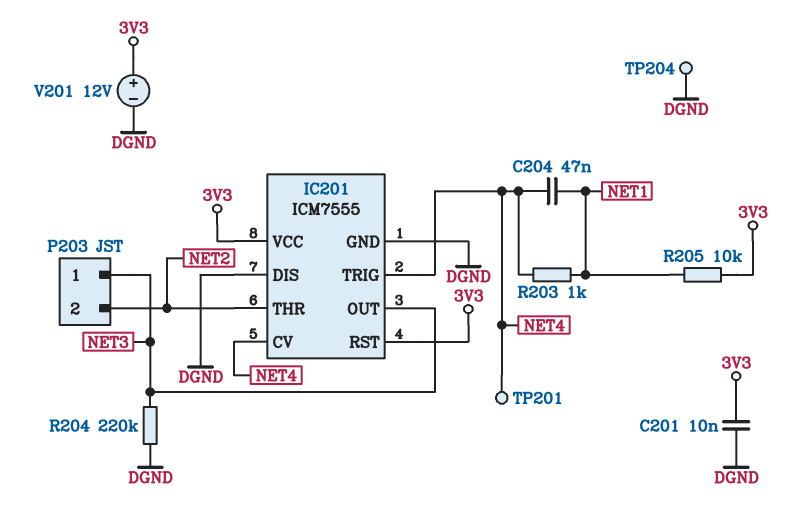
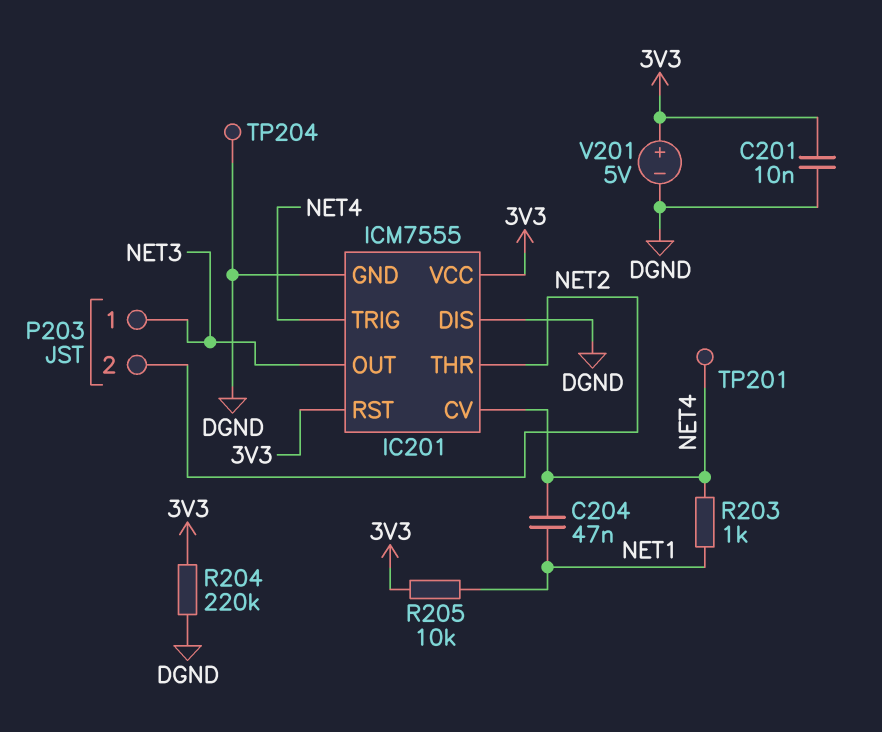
R204: 220k (DGND, NET3) -> 220k (3V3, DGND)
V201: 12V (plus 3V3, minus DGND) -> 5V (plus 3V3, minus DGND)

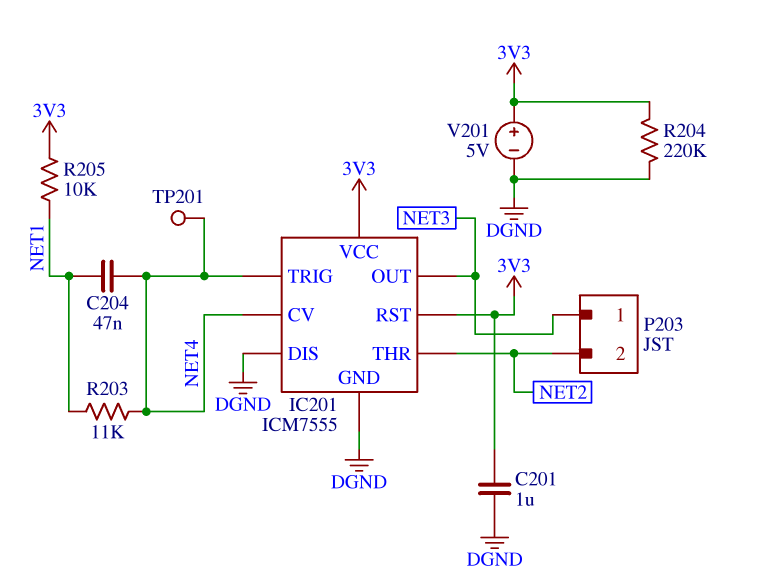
C201: 10nF (3V3, DGND) -> 1uF (3V3, DGND)
R203: 1k (NET1, NET4) -> 11k (NET1, NET4)
TP204: test point (DGND) -> none

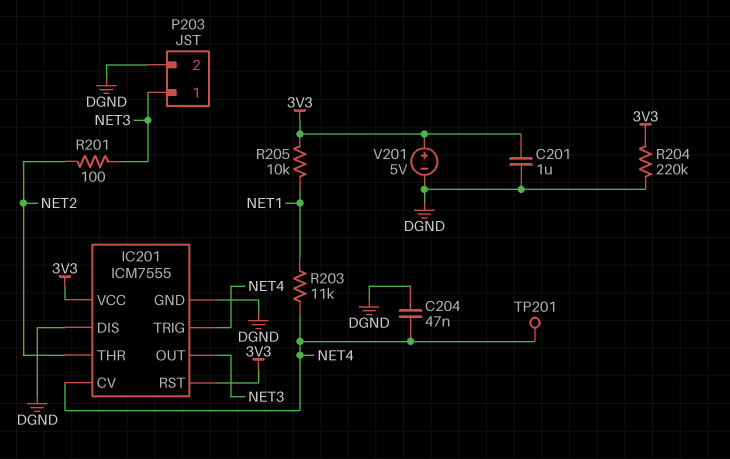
C204: 47nF (NET1, NET4) -> 47nF (DGND, NET4)
P203 pin 2: NET2 -> DGND
R201: none -> 100 (NET2, NET3)

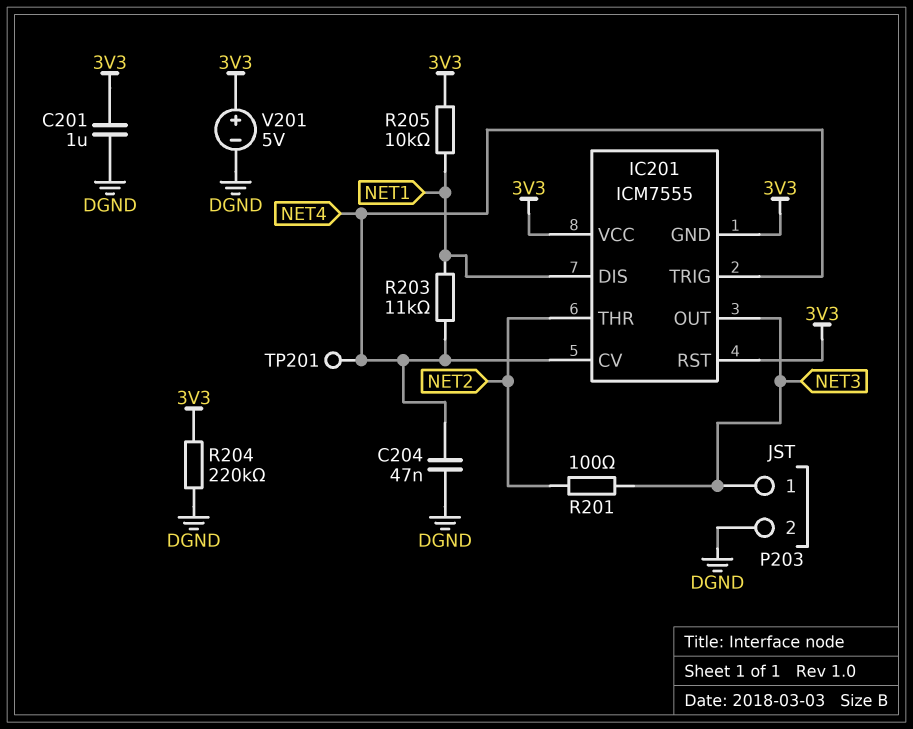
IC201 pin DIS: DGND -> NET1
IC201 pin GND: DGND -> 3V3

